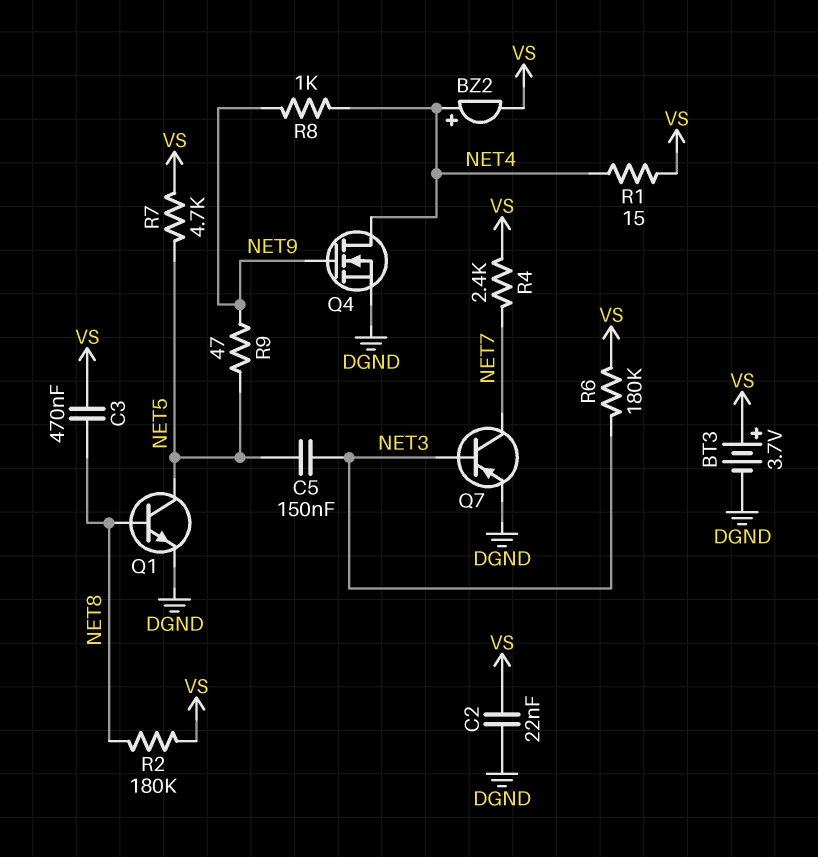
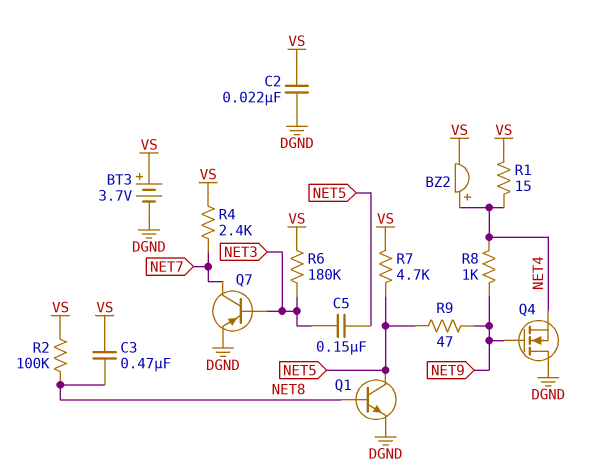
Q4: NMOS (G NET9, D NET4, S DGND) -> NMOS (G NET9, D DGND, S NET4)
R2: 180k (NET8, VS) -> 100k (NET8, VS)

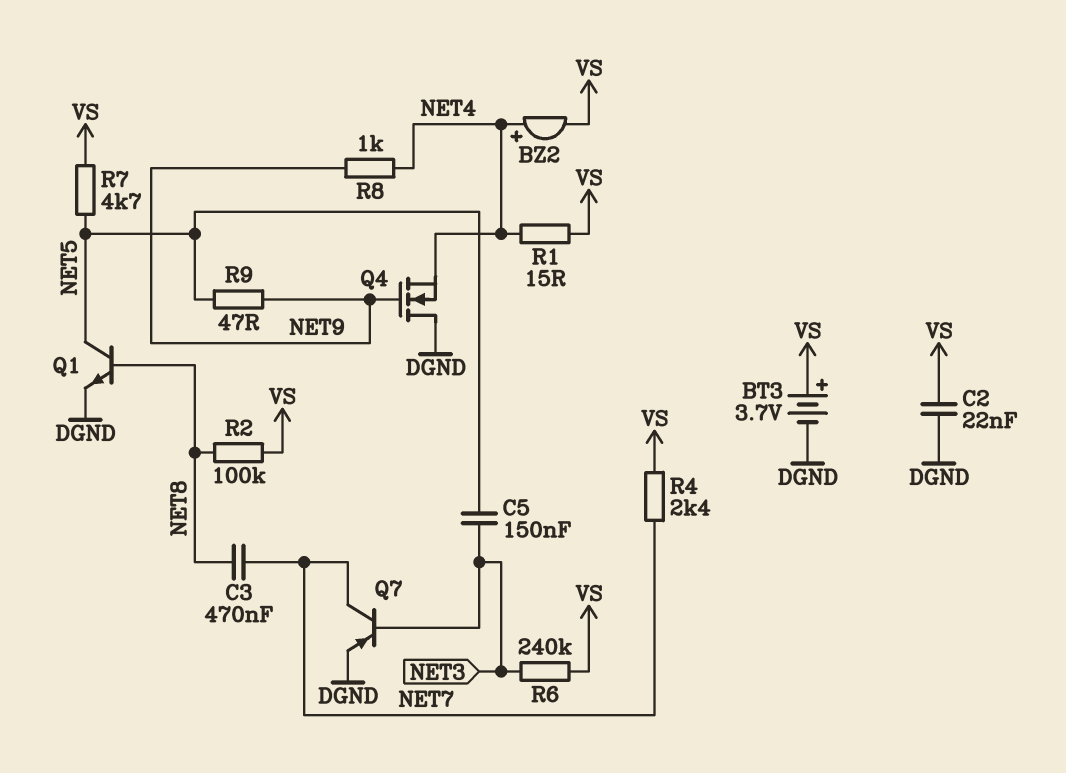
C3: 470nF (NET8, VS) -> 470nF (NET7, NET8)
R6: 180k (NET3, VS) -> 240k (NET3, VS)

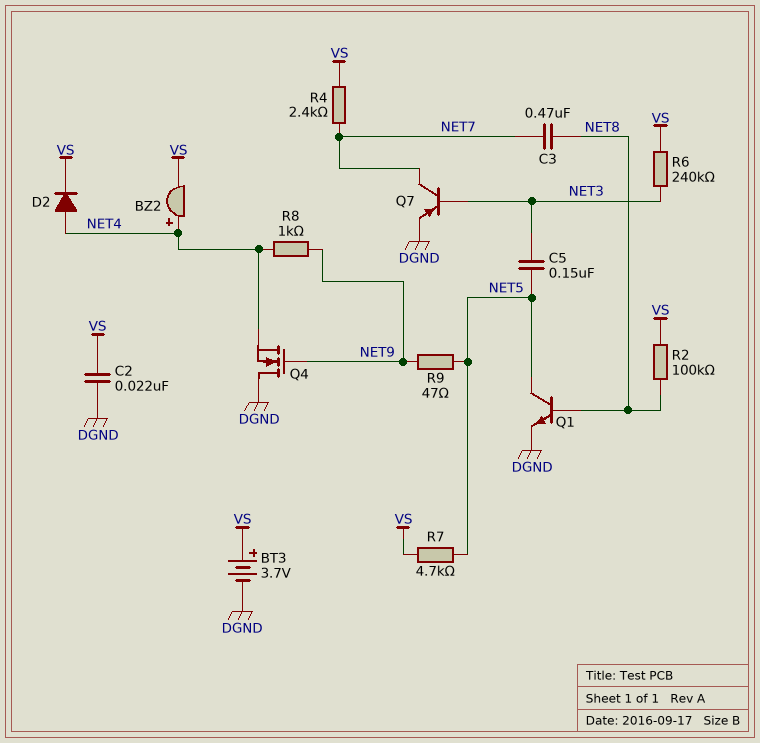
D2: none -> diode (A NET4, K VS)
R1: 15 (NET4, VS) -> none

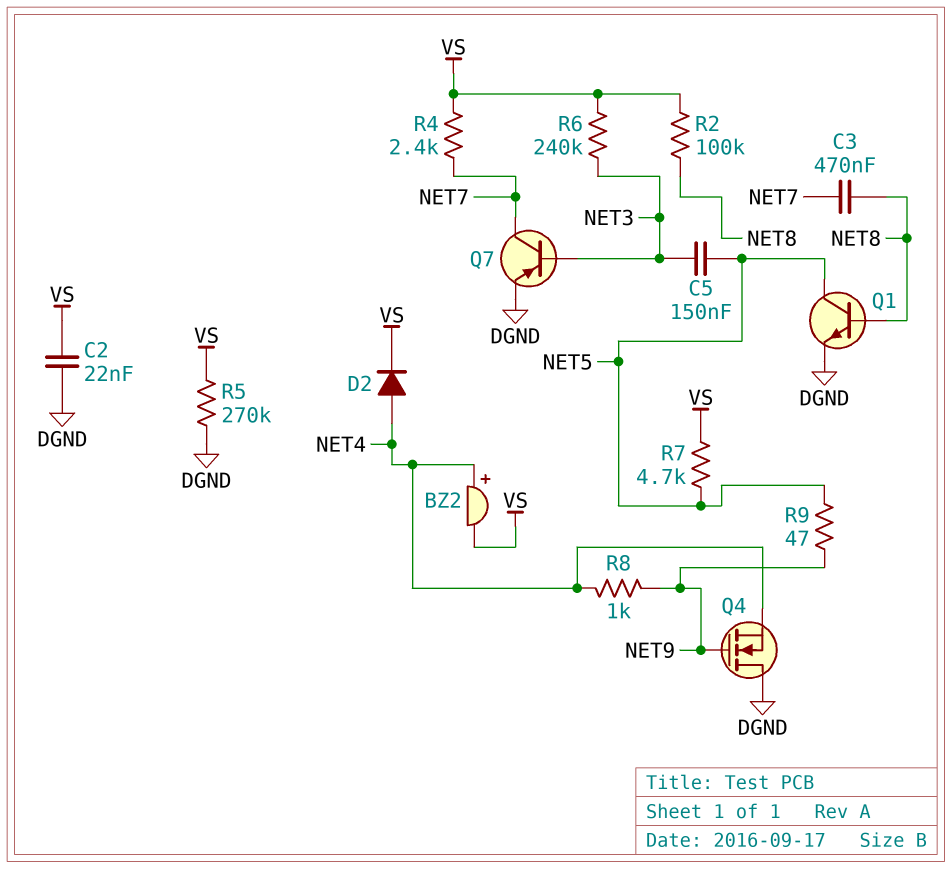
BT3: 3.7V (plus VS, minus DGND) -> none
R5: none -> 270k (DGND, VS)

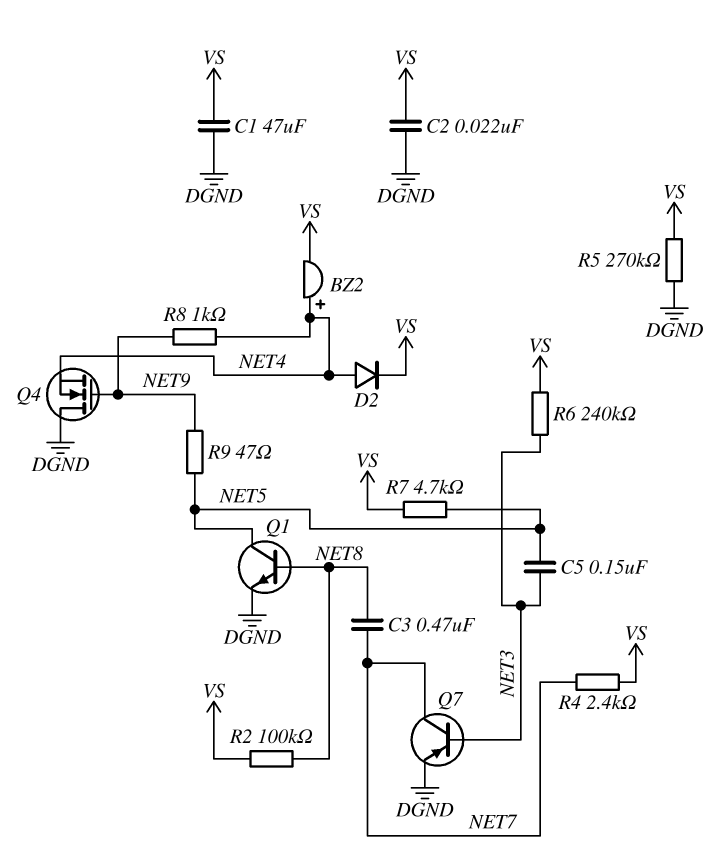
C1: none -> 47uF (DGND, VS)

